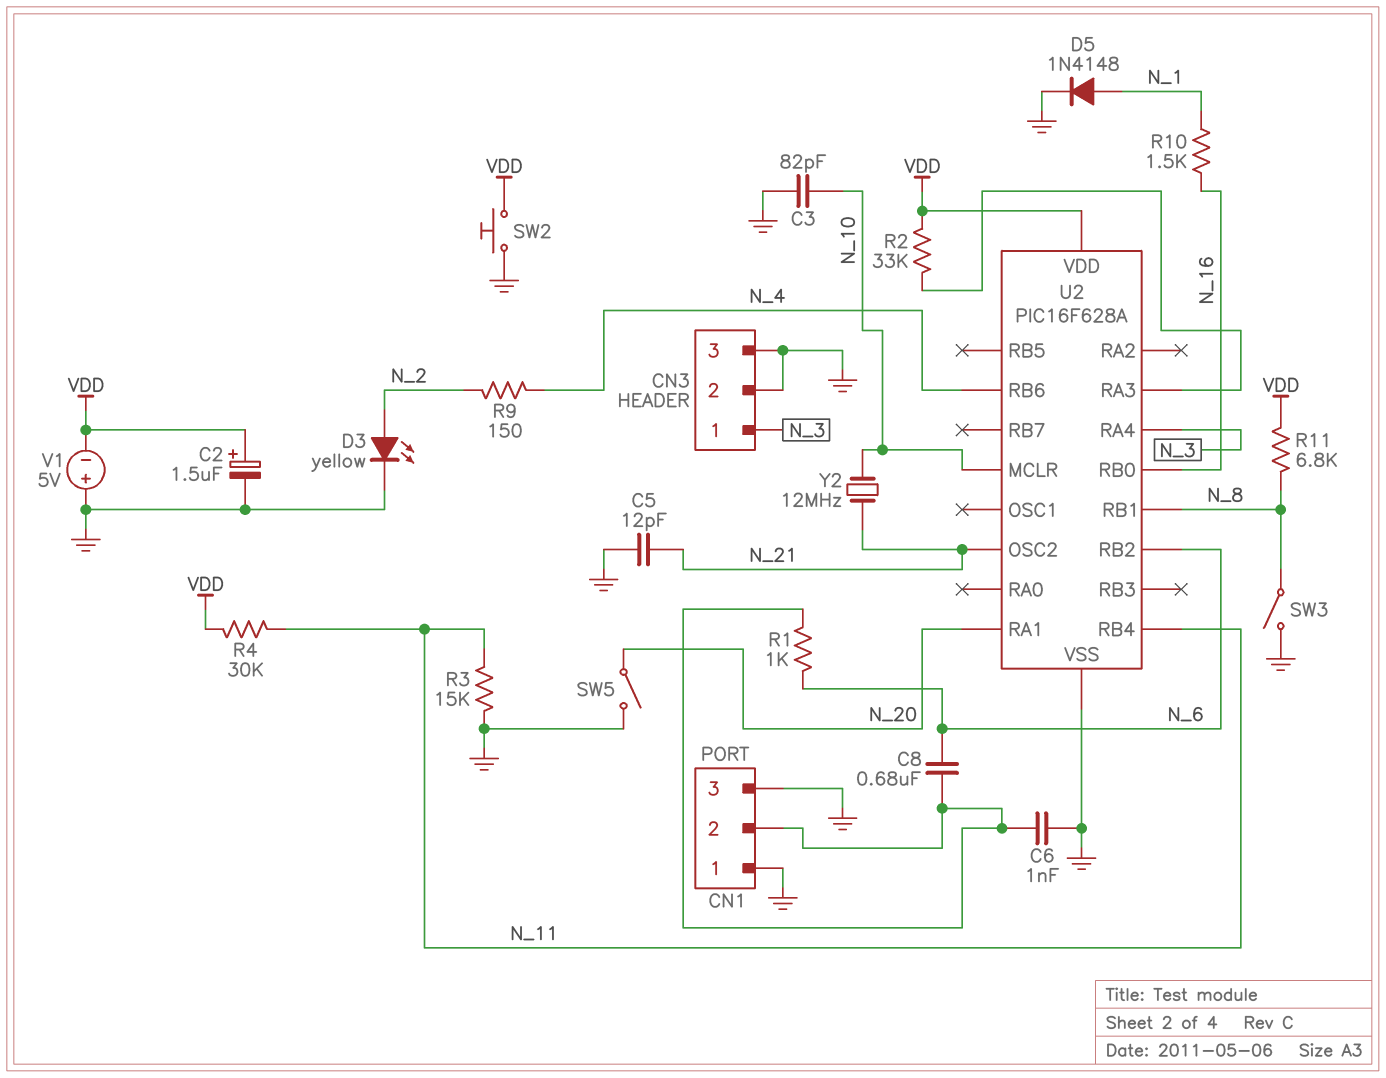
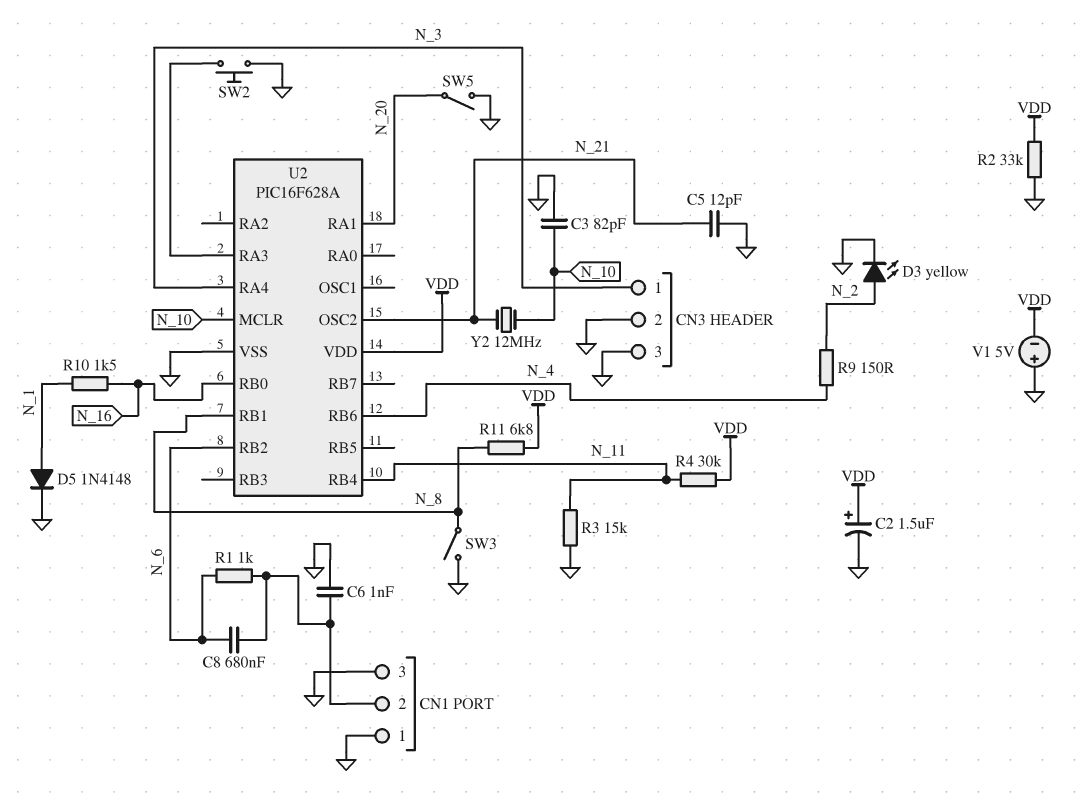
R2: 33k (U2/RA3, VDD) -> 33k (GND, VDD)
SW2: button (GND, VDD) -> button (GND, U2/RA3)

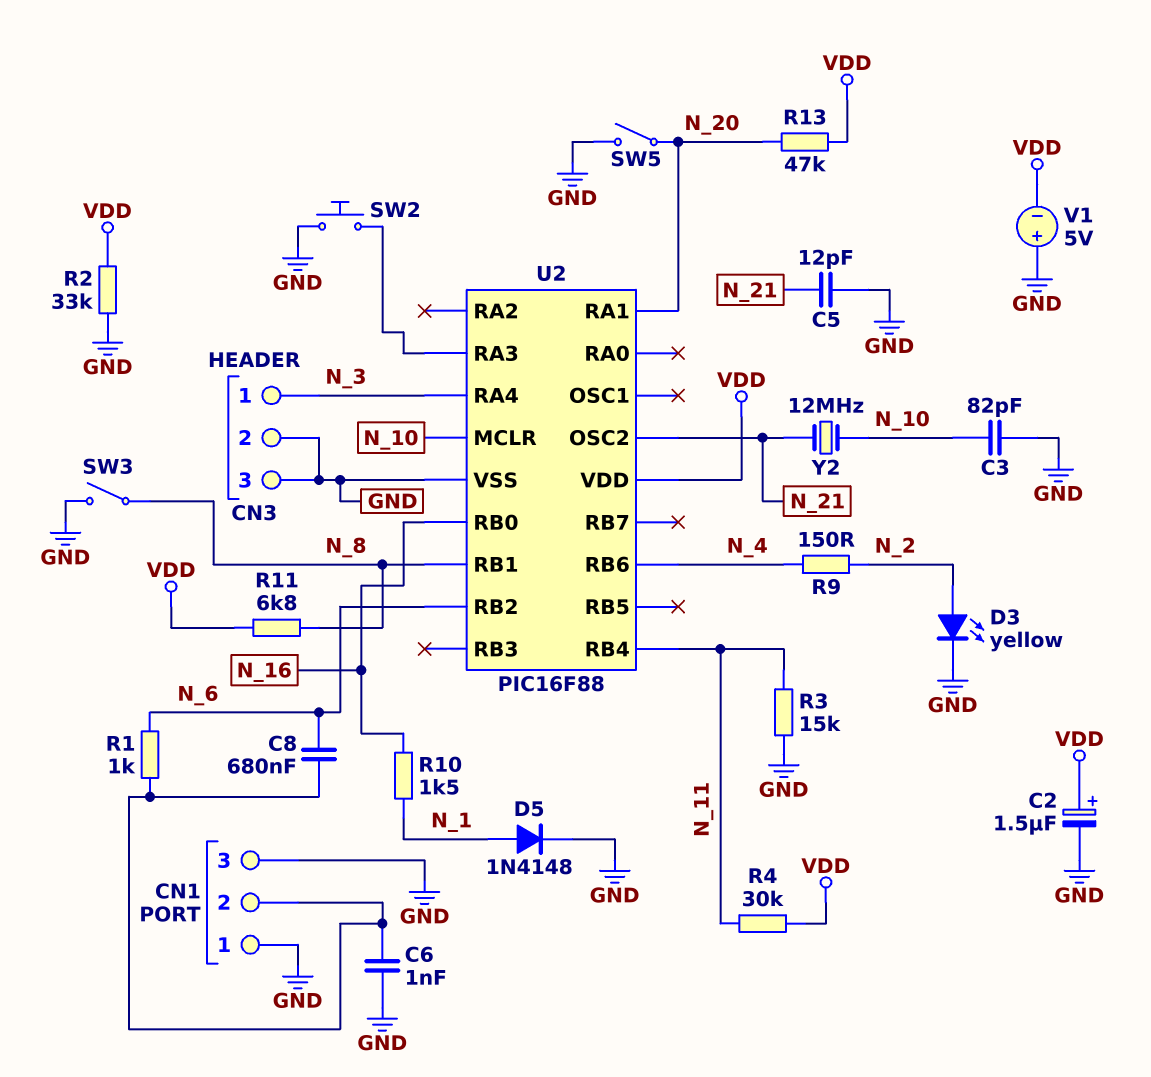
R13: none -> 47k (N_20, VDD)
U2: PIC16F628A -> PIC16F88

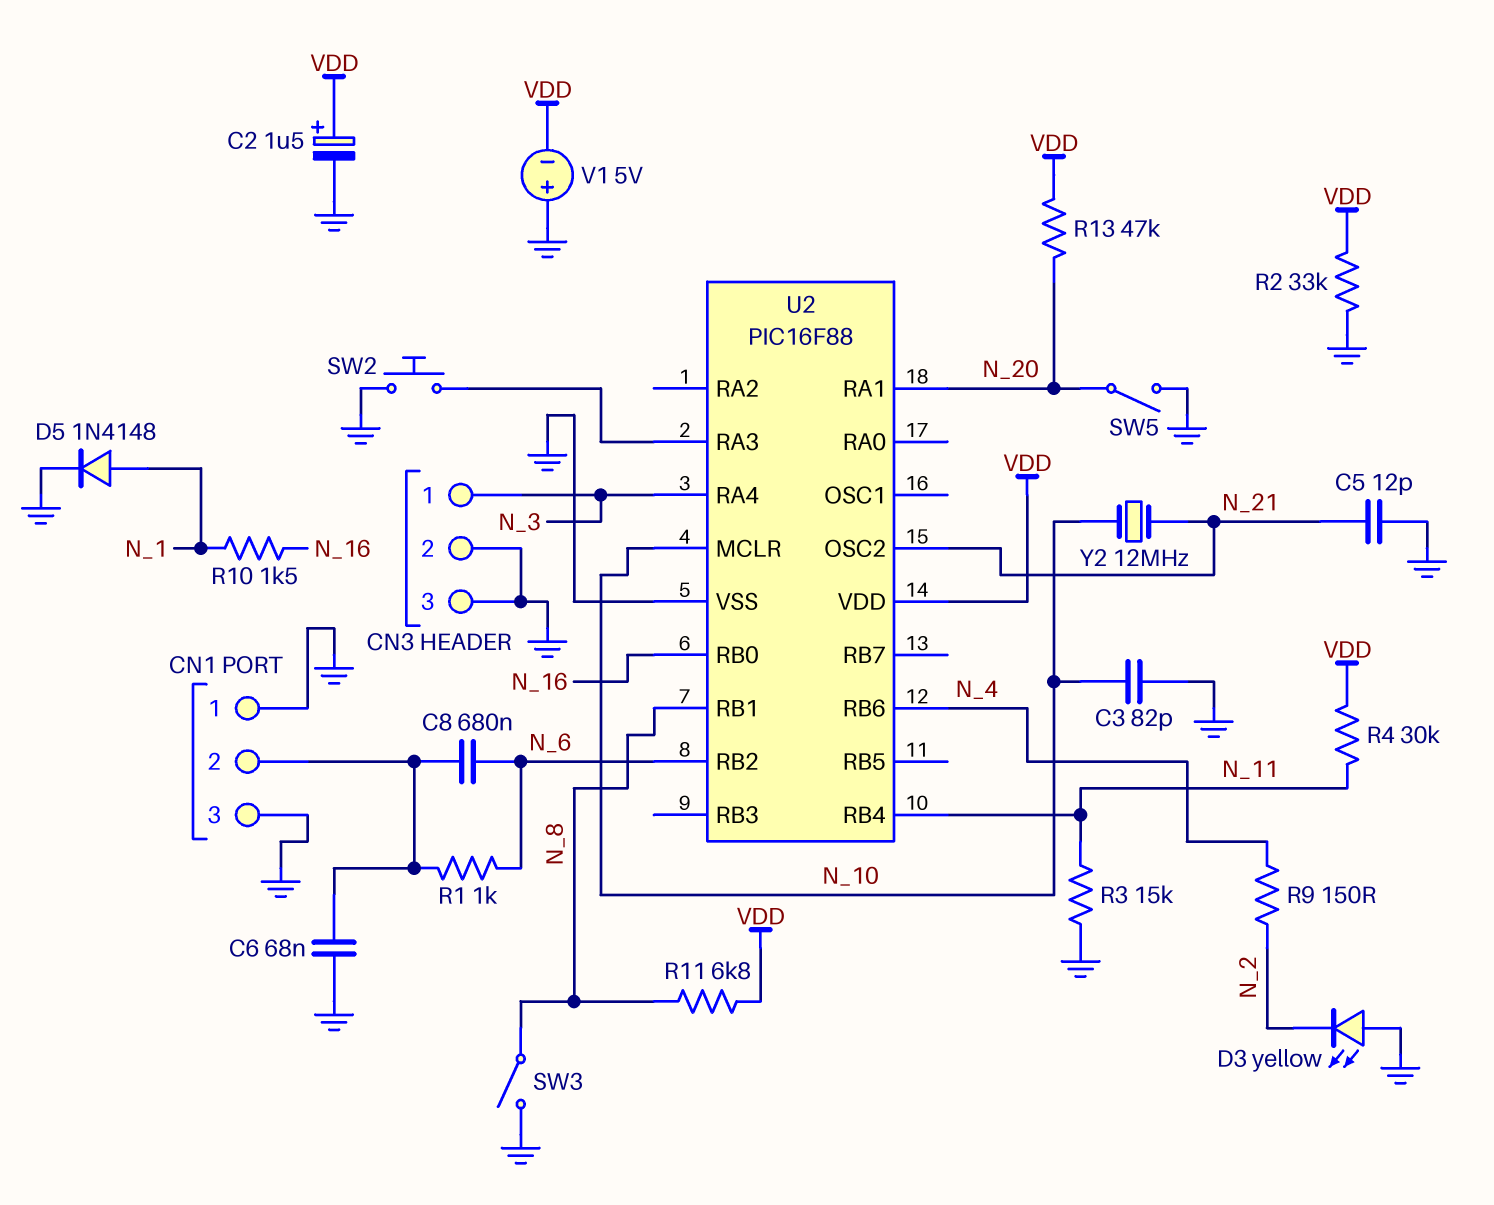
C6: 1nF (CN1/2, GND) -> 68nF (CN1/2, GND)
D3: LED yellow (A N_2, K GND) -> LED yellow (A GND, K N_2)

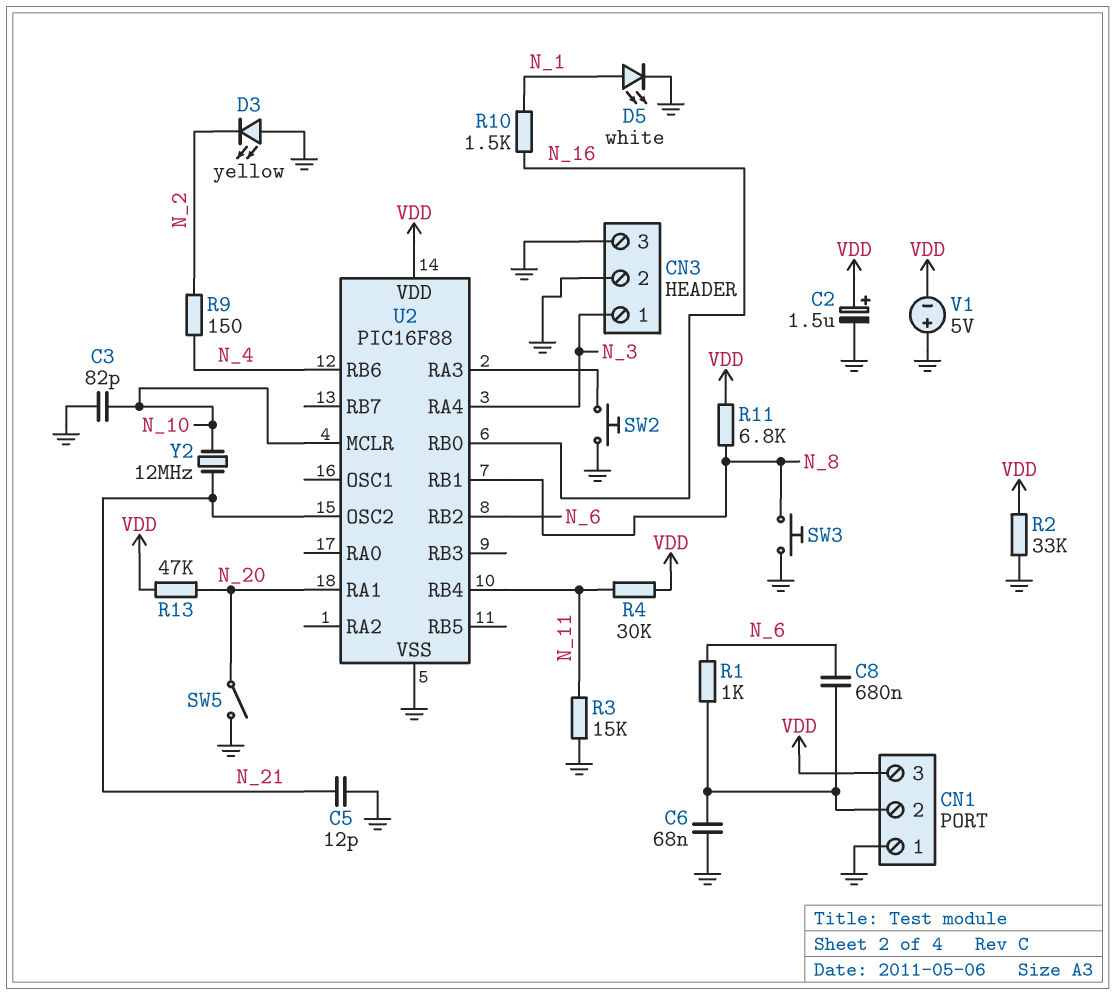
CN1 pin 3: GND -> VDD
D5: diode 1N4148 (A N_1, K GND) -> LED white (A N_1, K GND)
SW3: switch (GND, N_8) -> button (GND, N_8)

